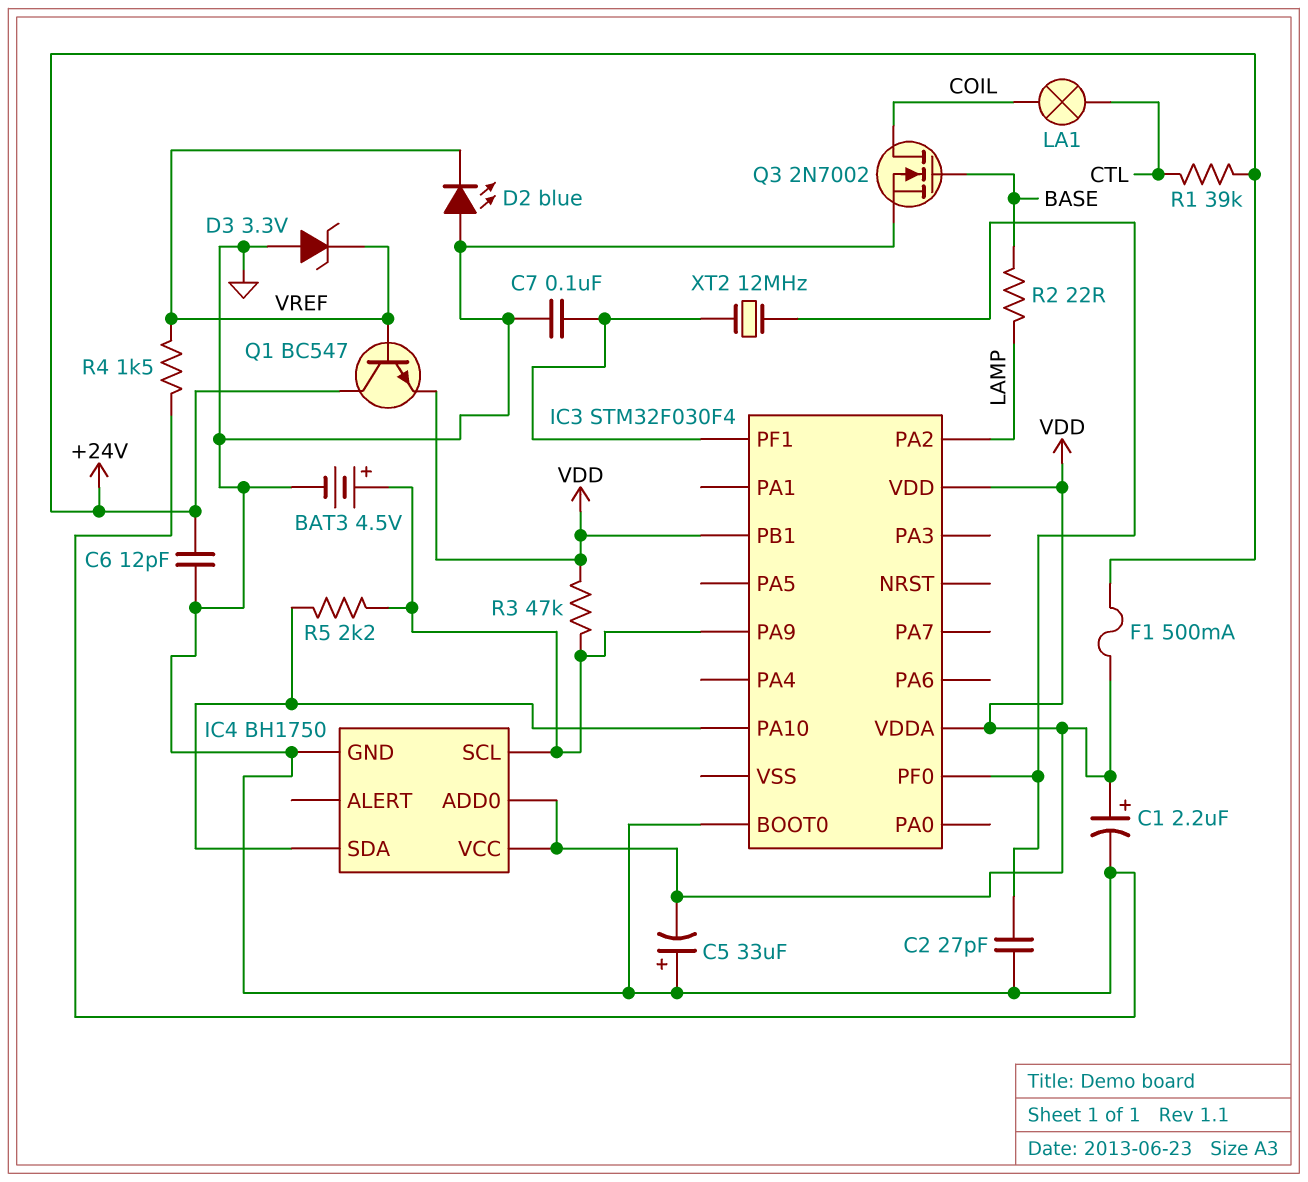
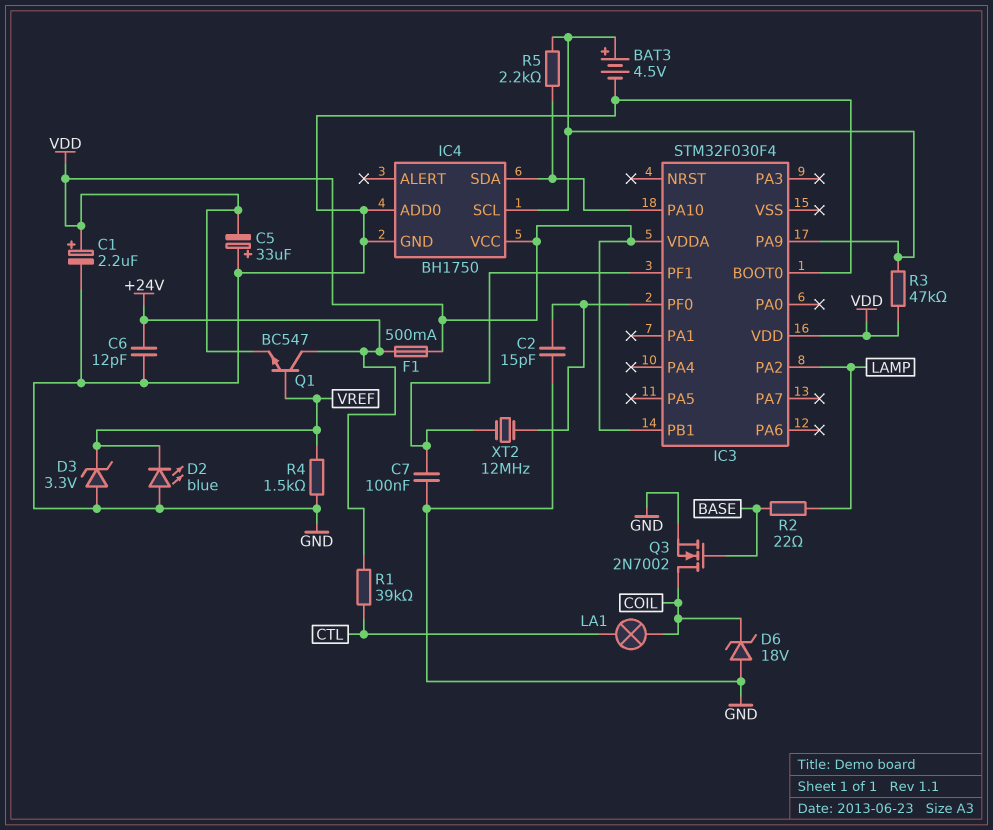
C2: 27pF (GND, IC3/PF0) -> 15pF (GND, IC3/PF0)
D6: none -> zener 18V (A GND, K COIL)
IC4 pin ADD0: VDD -> GND

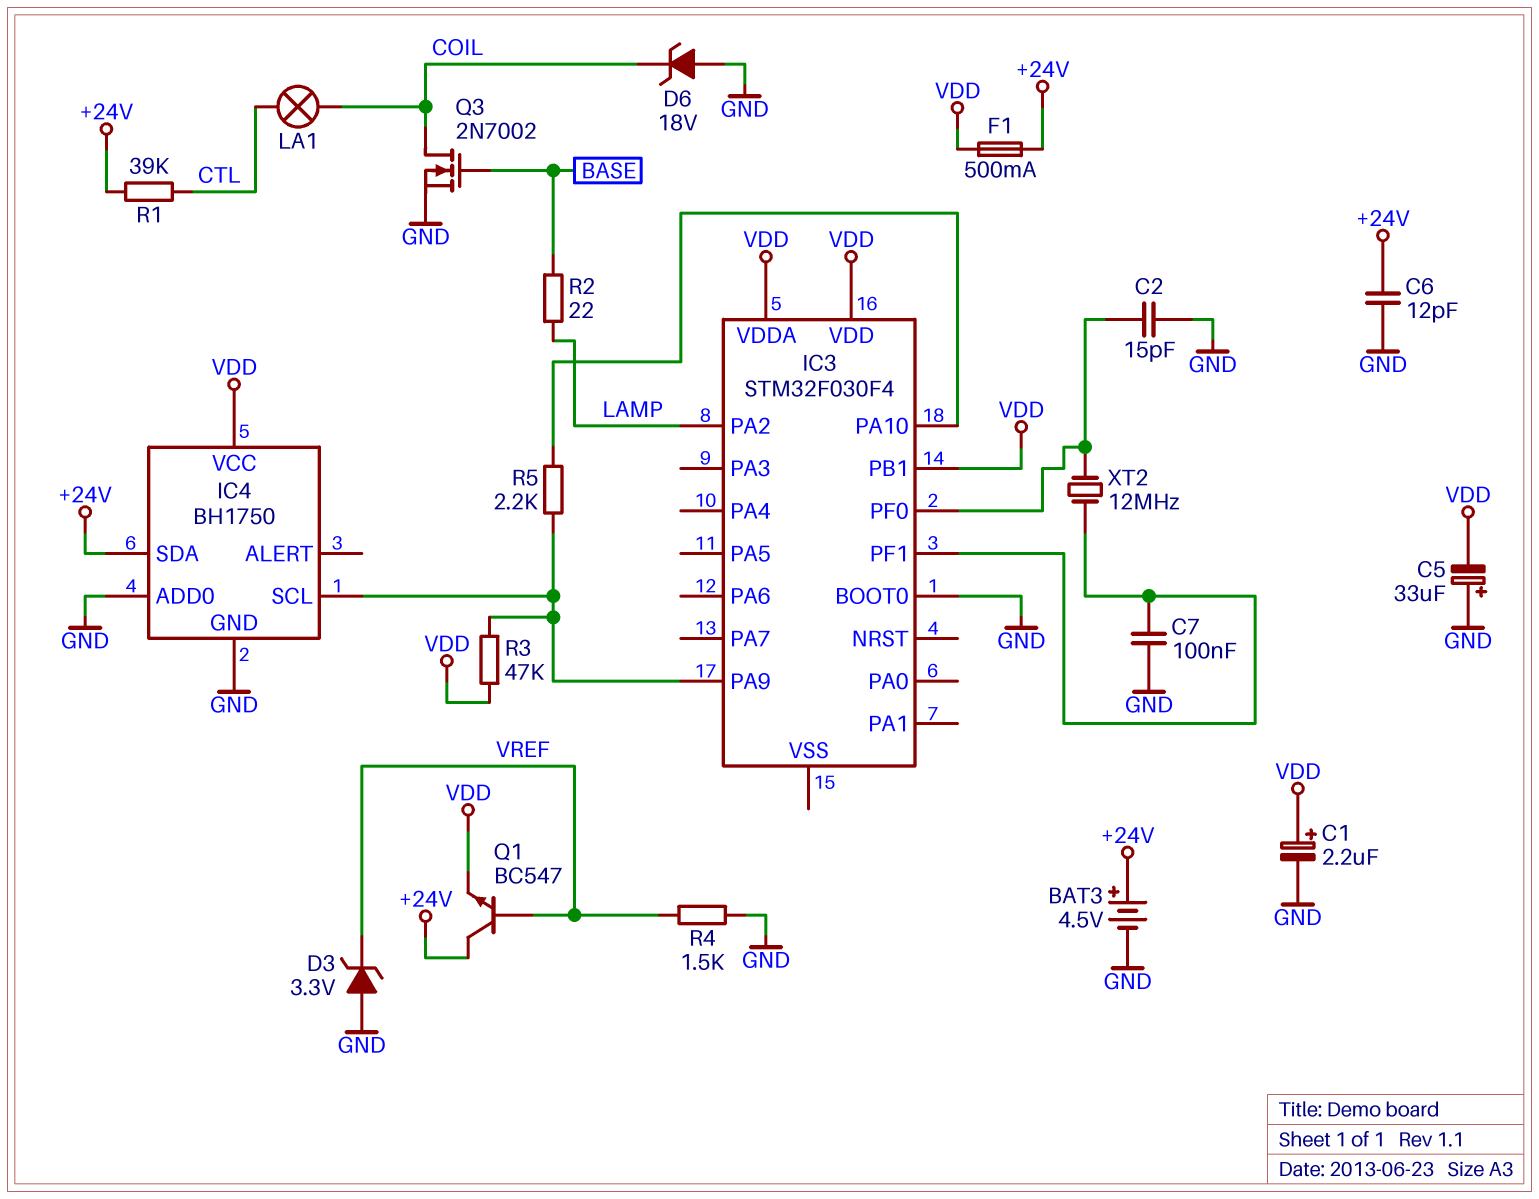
BAT3: 4.5V (plus IC3/PA9, minus GND) -> 4.5V (plus +24V, minus GND)
D2: LED blue (A GND, K VREF) -> none
IC4 pin SDA: IC3/PA10 -> +24V

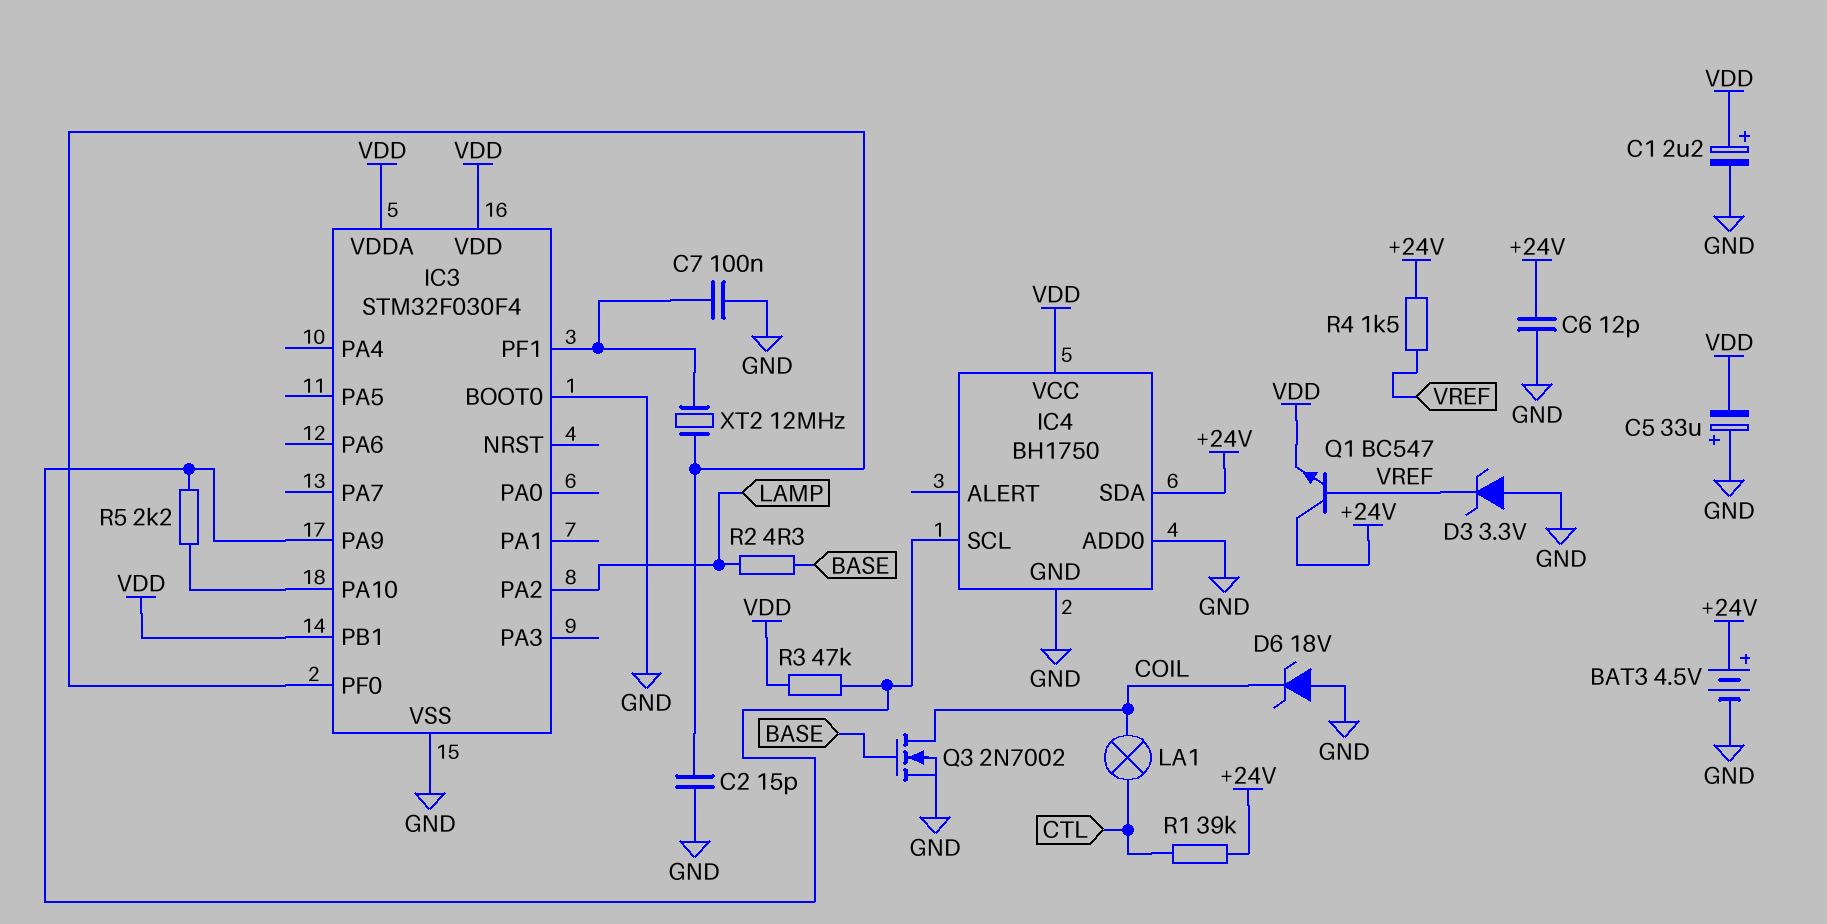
F1: 500mA (+24V, VDD) -> none
IC3 pin VSS: none -> GND
R2: 22 (BASE, LAMP) -> 4.3 (BASE, LAMP)
R4: 1.5k (GND, VREF) -> 1.5k (+24V, VREF)

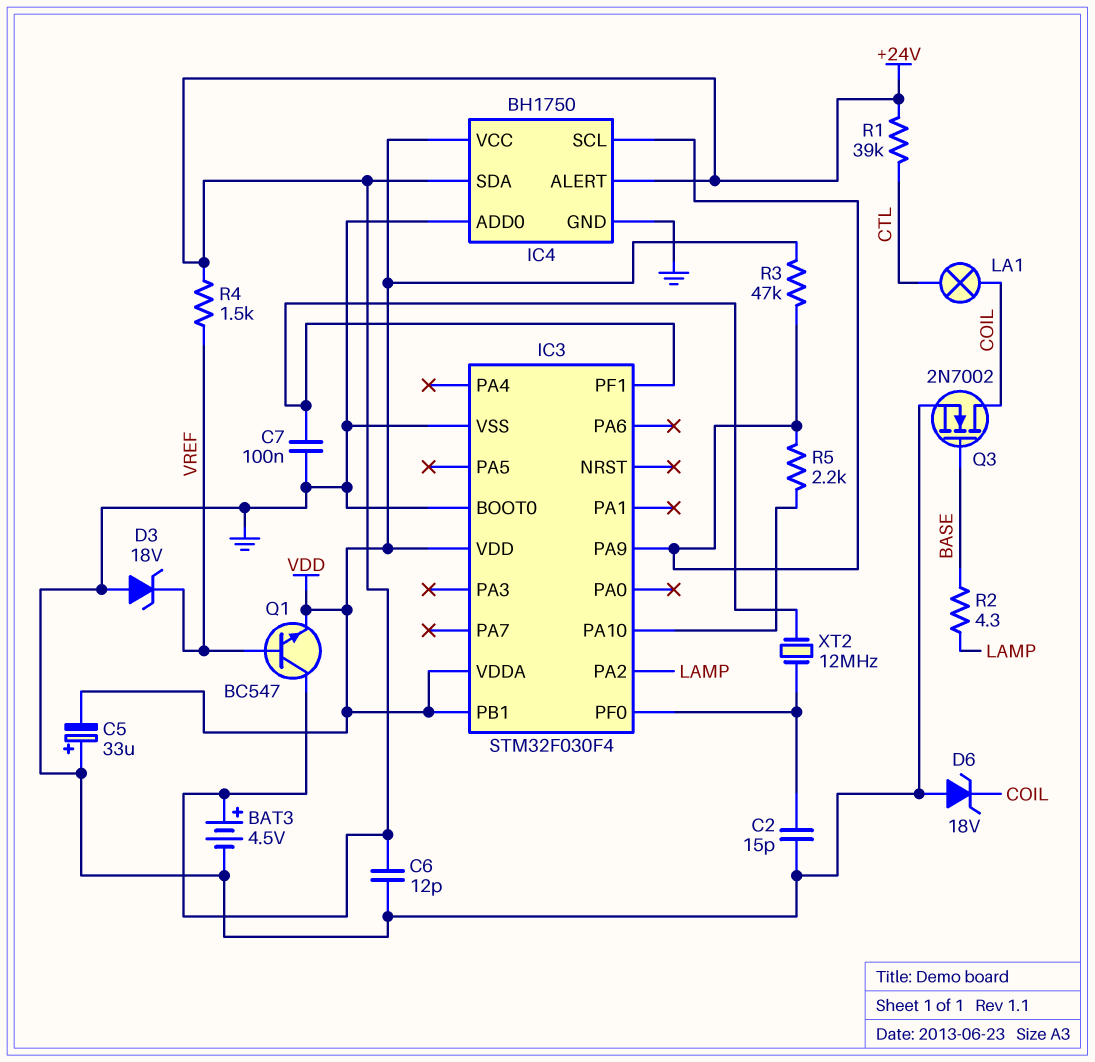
C1: 2.2uF (plus VDD, minus GND) -> none
D3: zener 3.3V (A GND, K VREF) -> zener 18V (A GND, K VREF)
IC4 pin ALERT: none -> +24V

